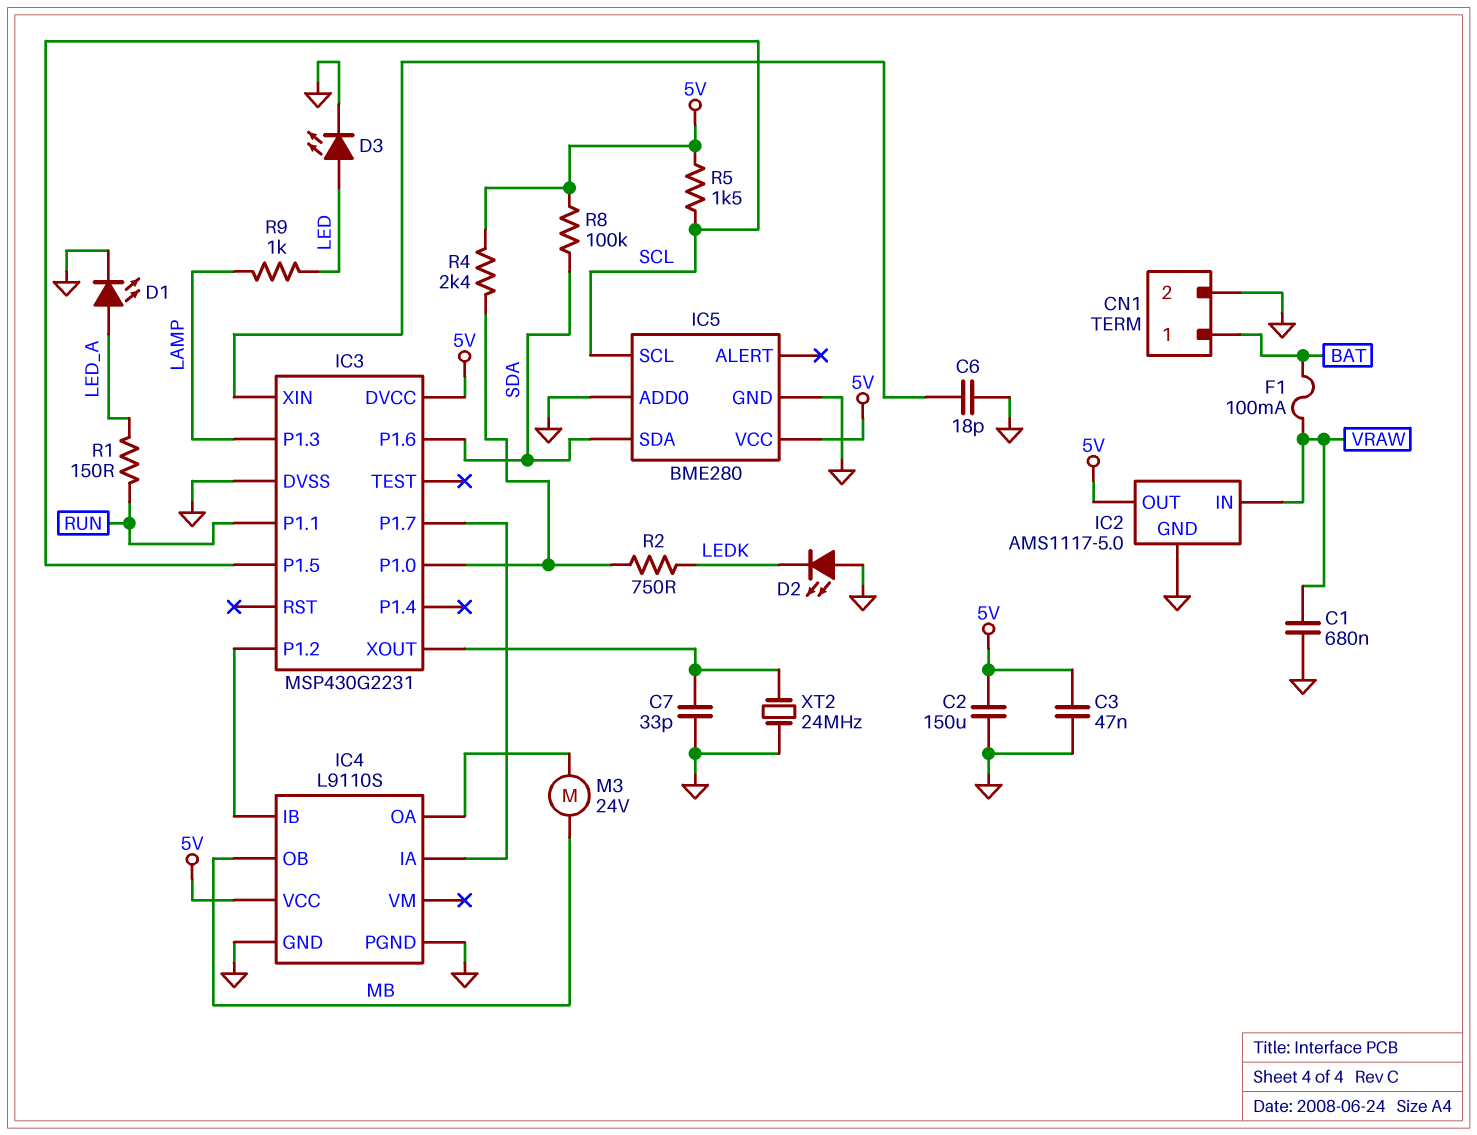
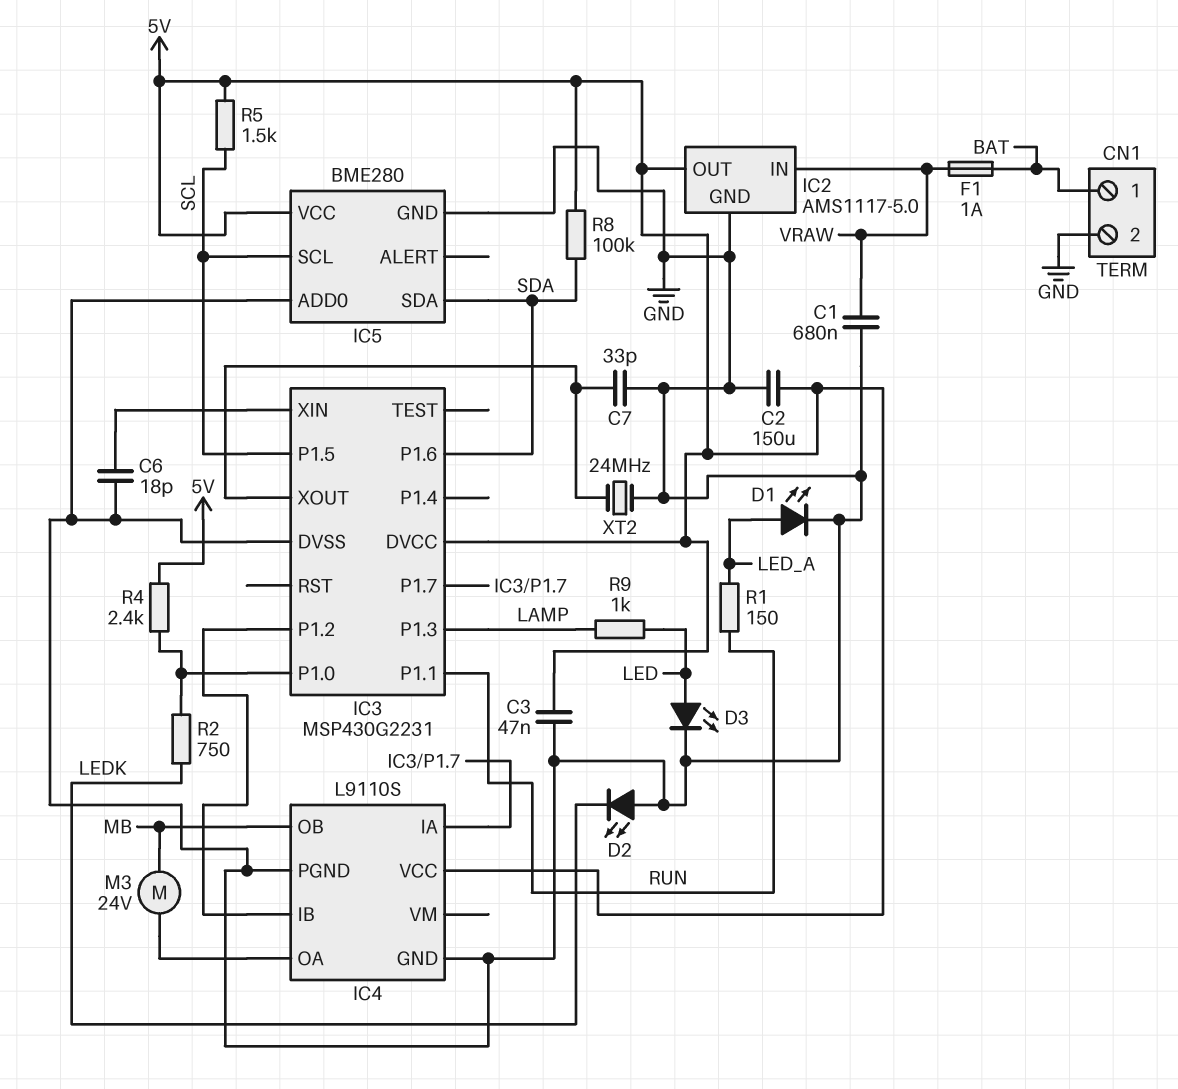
F1: 100mA (BAT, VRAW) -> 1A (BAT, VRAW)

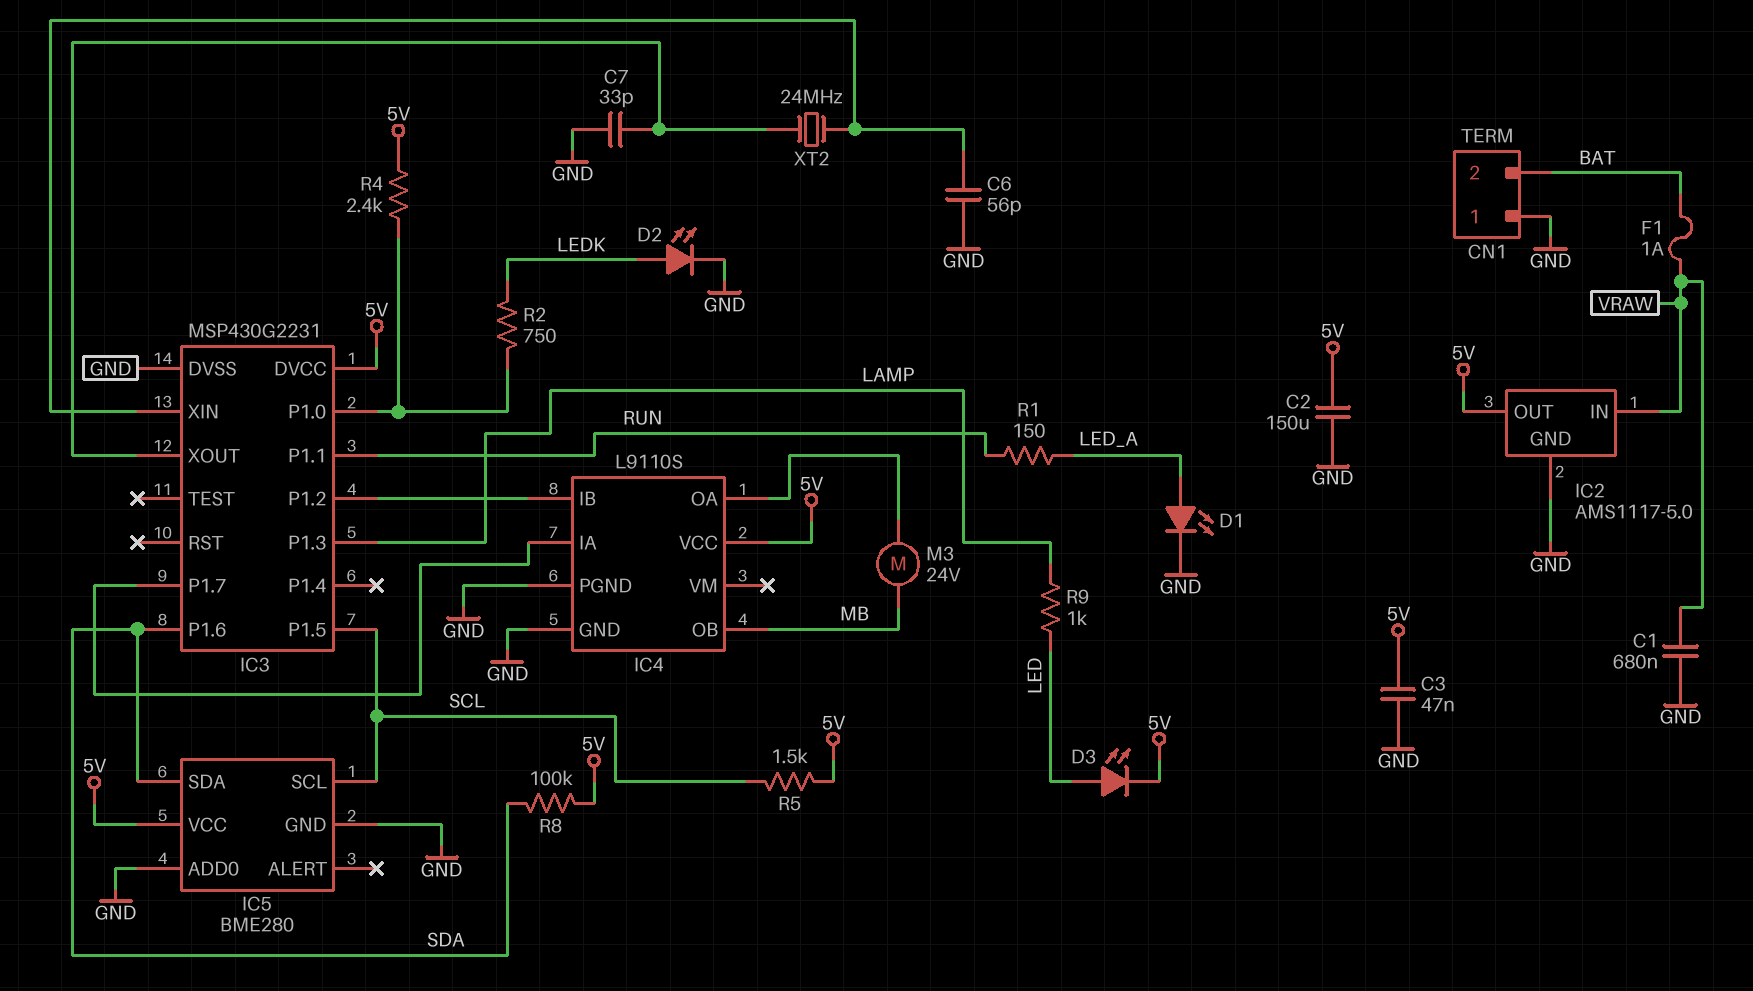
C6: 18pF (GND, IC3/XIN) -> 56pF (GND, IC3/XIN)
CN1 pin 1: BAT -> GND
CN1 pin 2: GND -> BAT
D2: LED (A GND, K LEDK) -> LED (A LEDK, K GND)
D3: LED (A LED, K GND) -> LED (A LED, K 5V)
XT2: 24MHz (GND, IC3/XOUT) -> 24MHz (IC3/XIN, IC3/XOUT)

